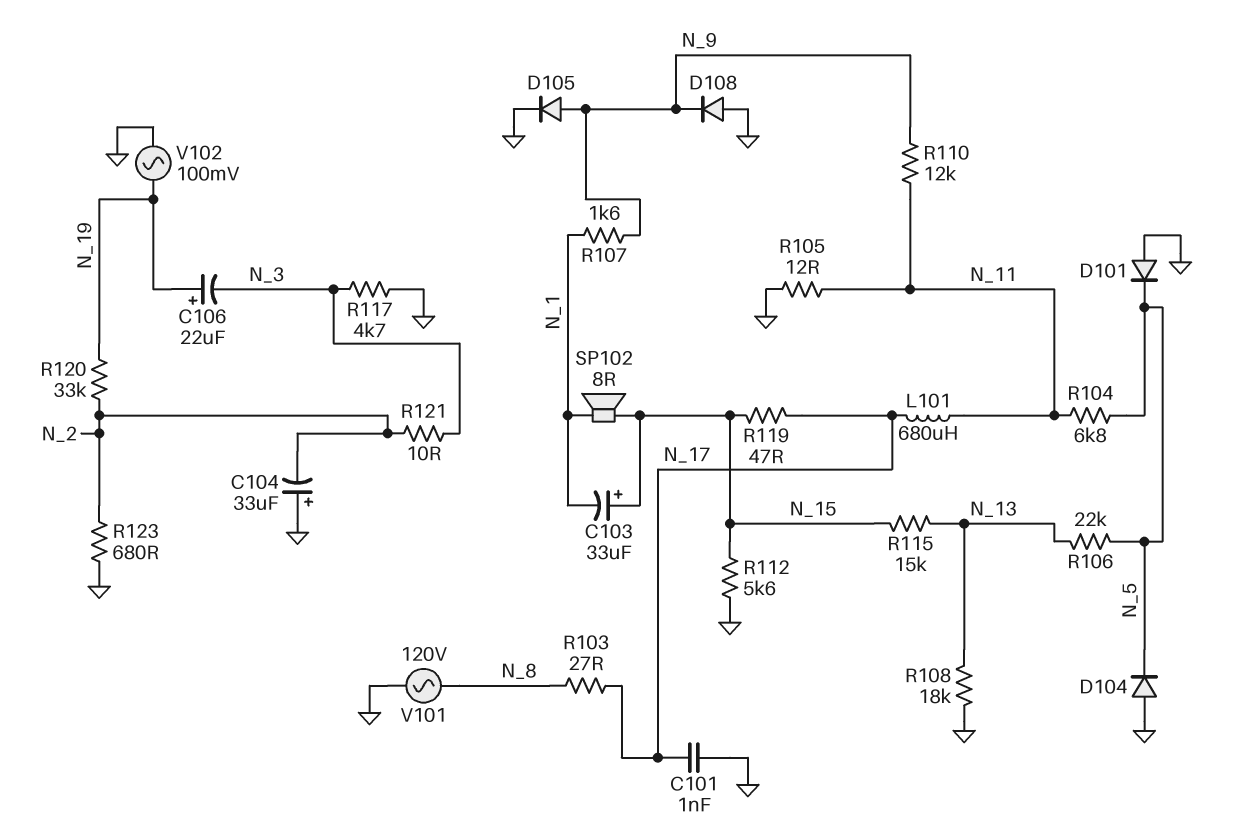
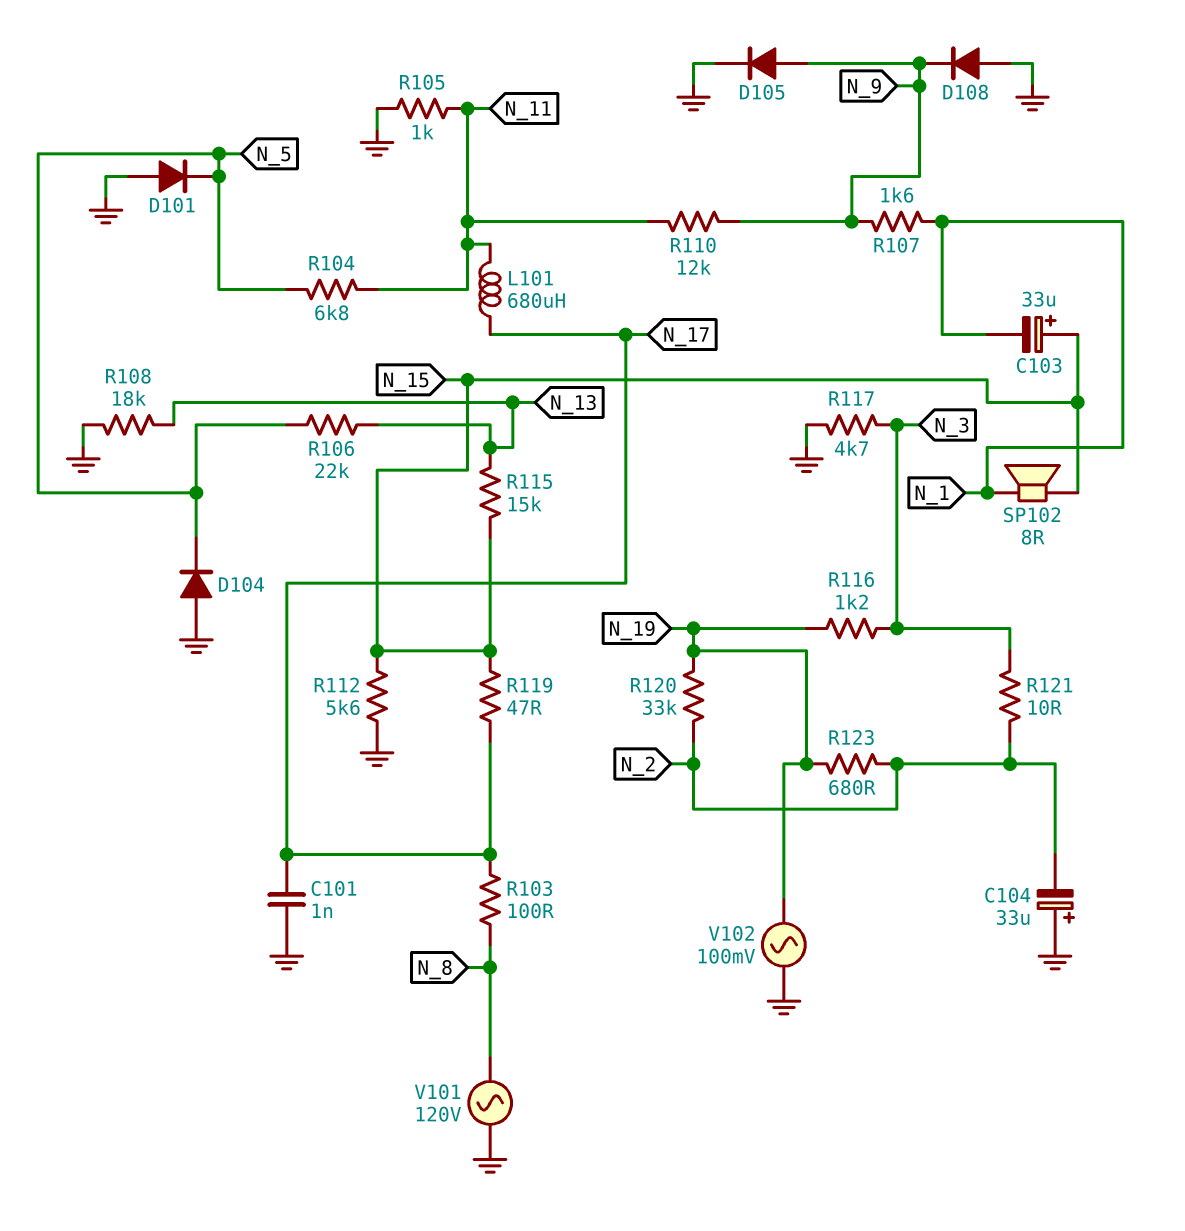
C106: 22uF (plus N_19, minus N_3) -> none
R103: 27 (N_8, N_17) -> 100 (N_8, N_17)
R105: 12 (GND, N_11) -> 1k (GND, N_11)
R116: none -> 1.2k (N_3, N_19)
R123: 680 (GND, N_2) -> 680 (N_2, N_19)

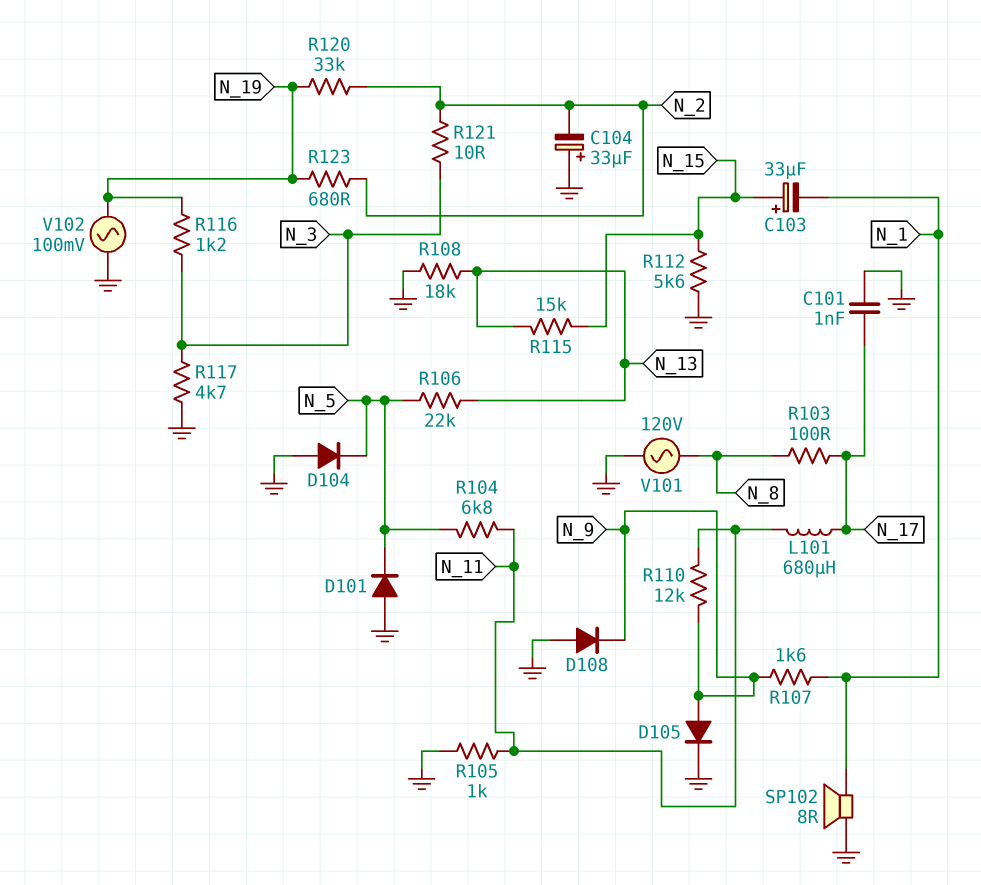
R119: 47 (N_15, N_17) -> none
SP102: speaker 8R (N_1, N_15) -> speaker 8R (GND, N_1)

